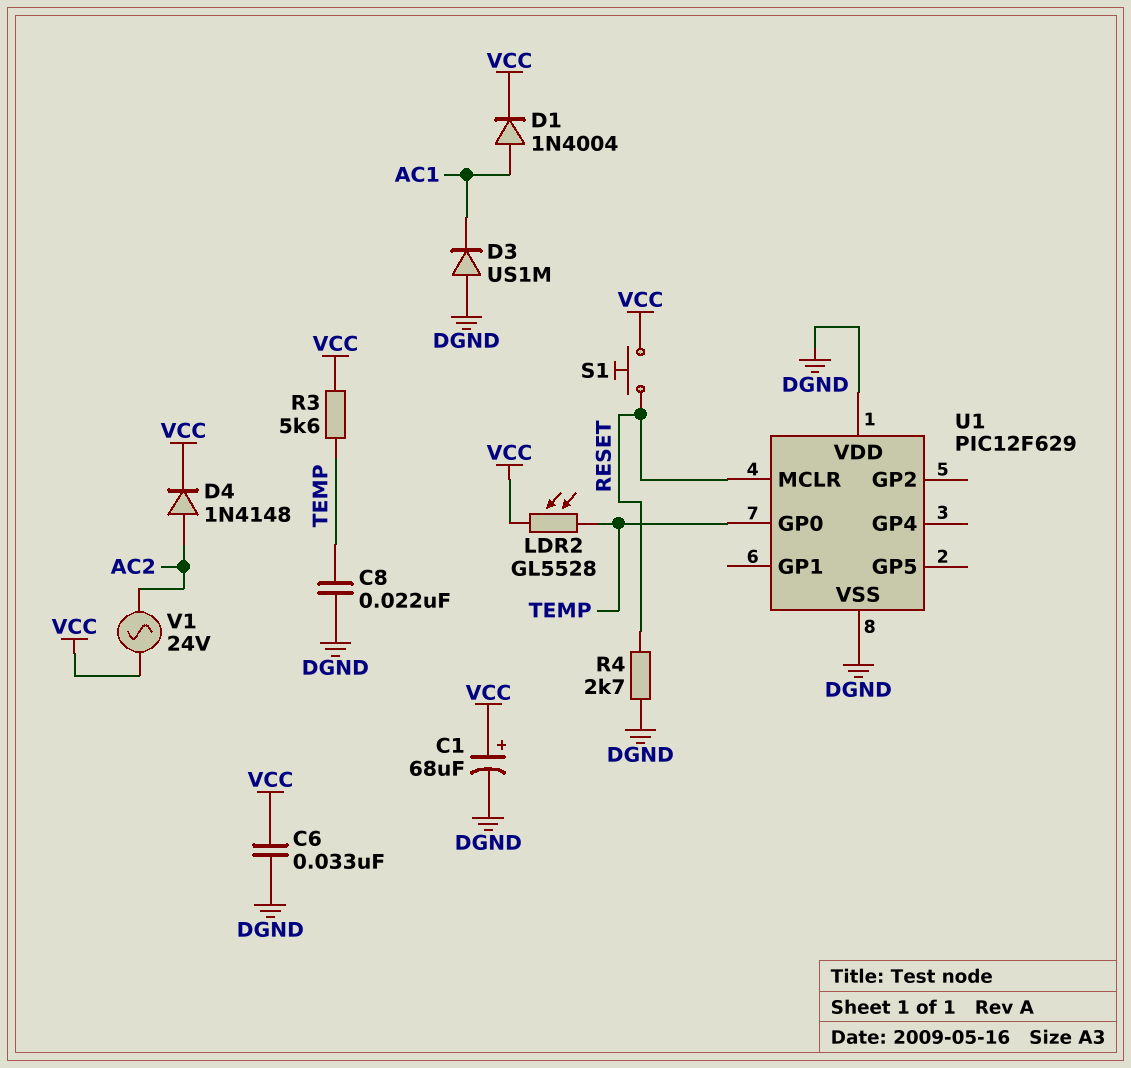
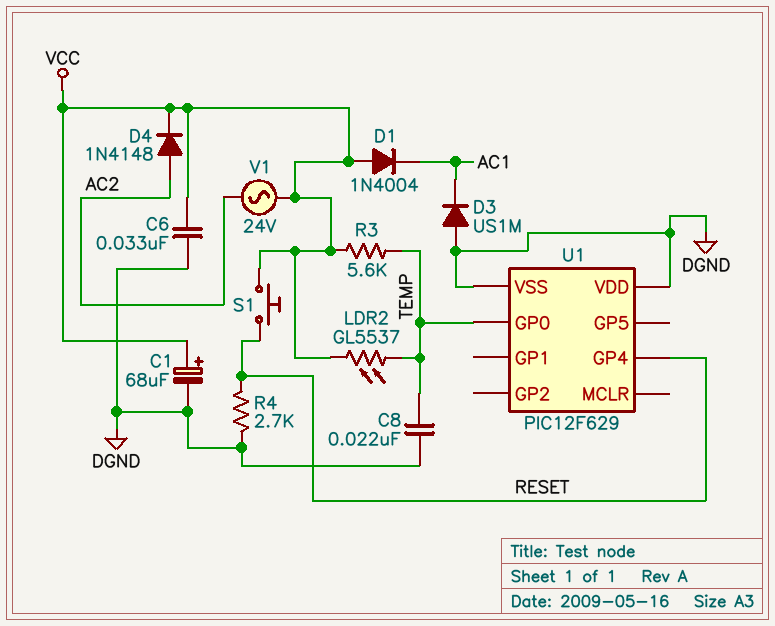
D1: diode 1N4004 (A AC1, K VCC) -> diode 1N4004 (A VCC, K AC1)
LDR2: GL5528 (TEMP, VCC) -> GL5537 (TEMP, VCC)
U1 pin GP4: none -> RESET
U1 pin MCLR: RESET -> none

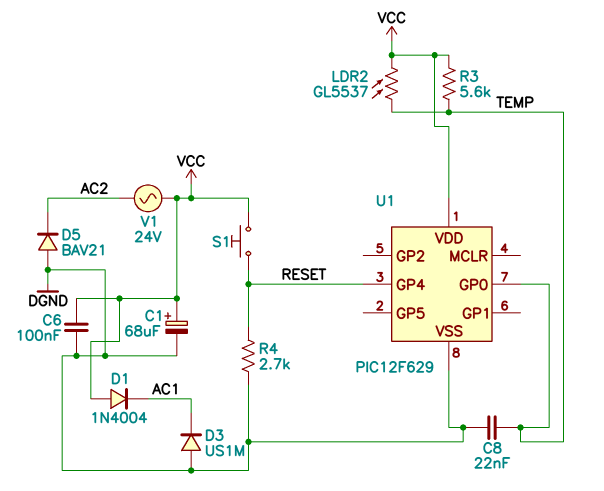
C6: 33nF (DGND, VCC) -> 100nF (DGND, VCC)
D4: diode 1N4148 (A AC2, K VCC) -> none
D5: none -> diode BAV21 (A DGND, K AC2)
U1 pin VDD: DGND -> VCC

